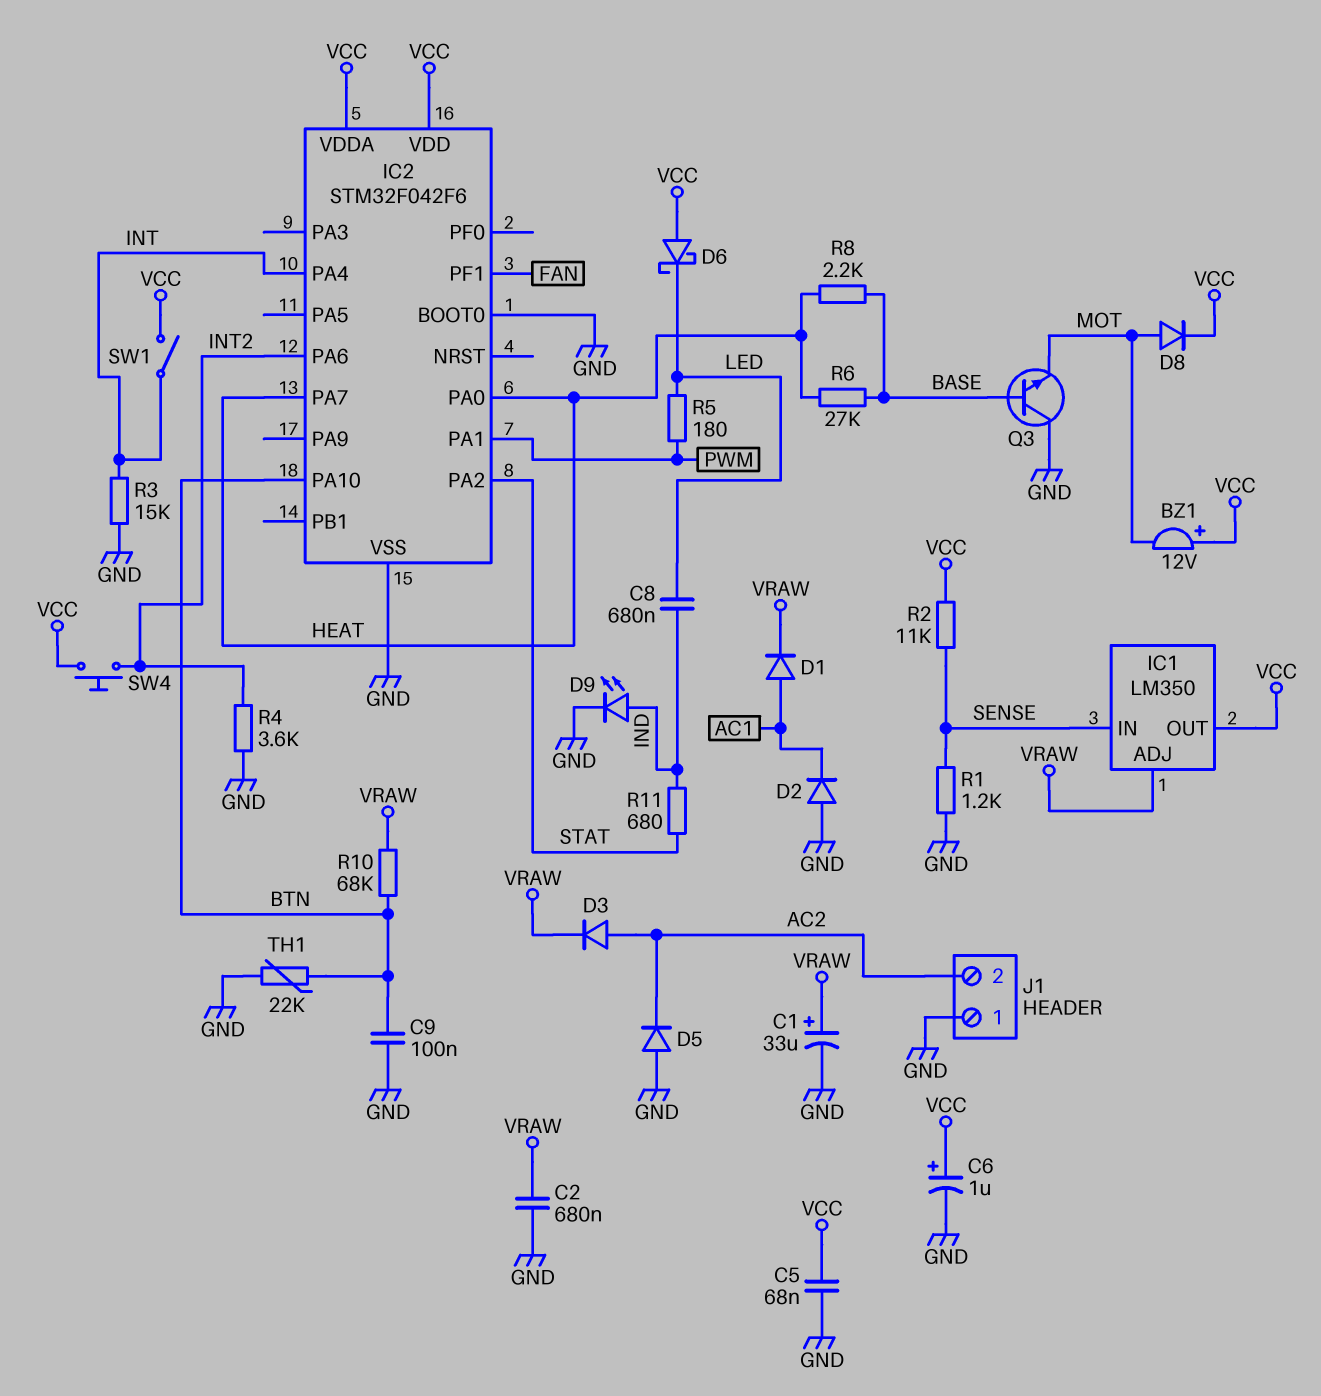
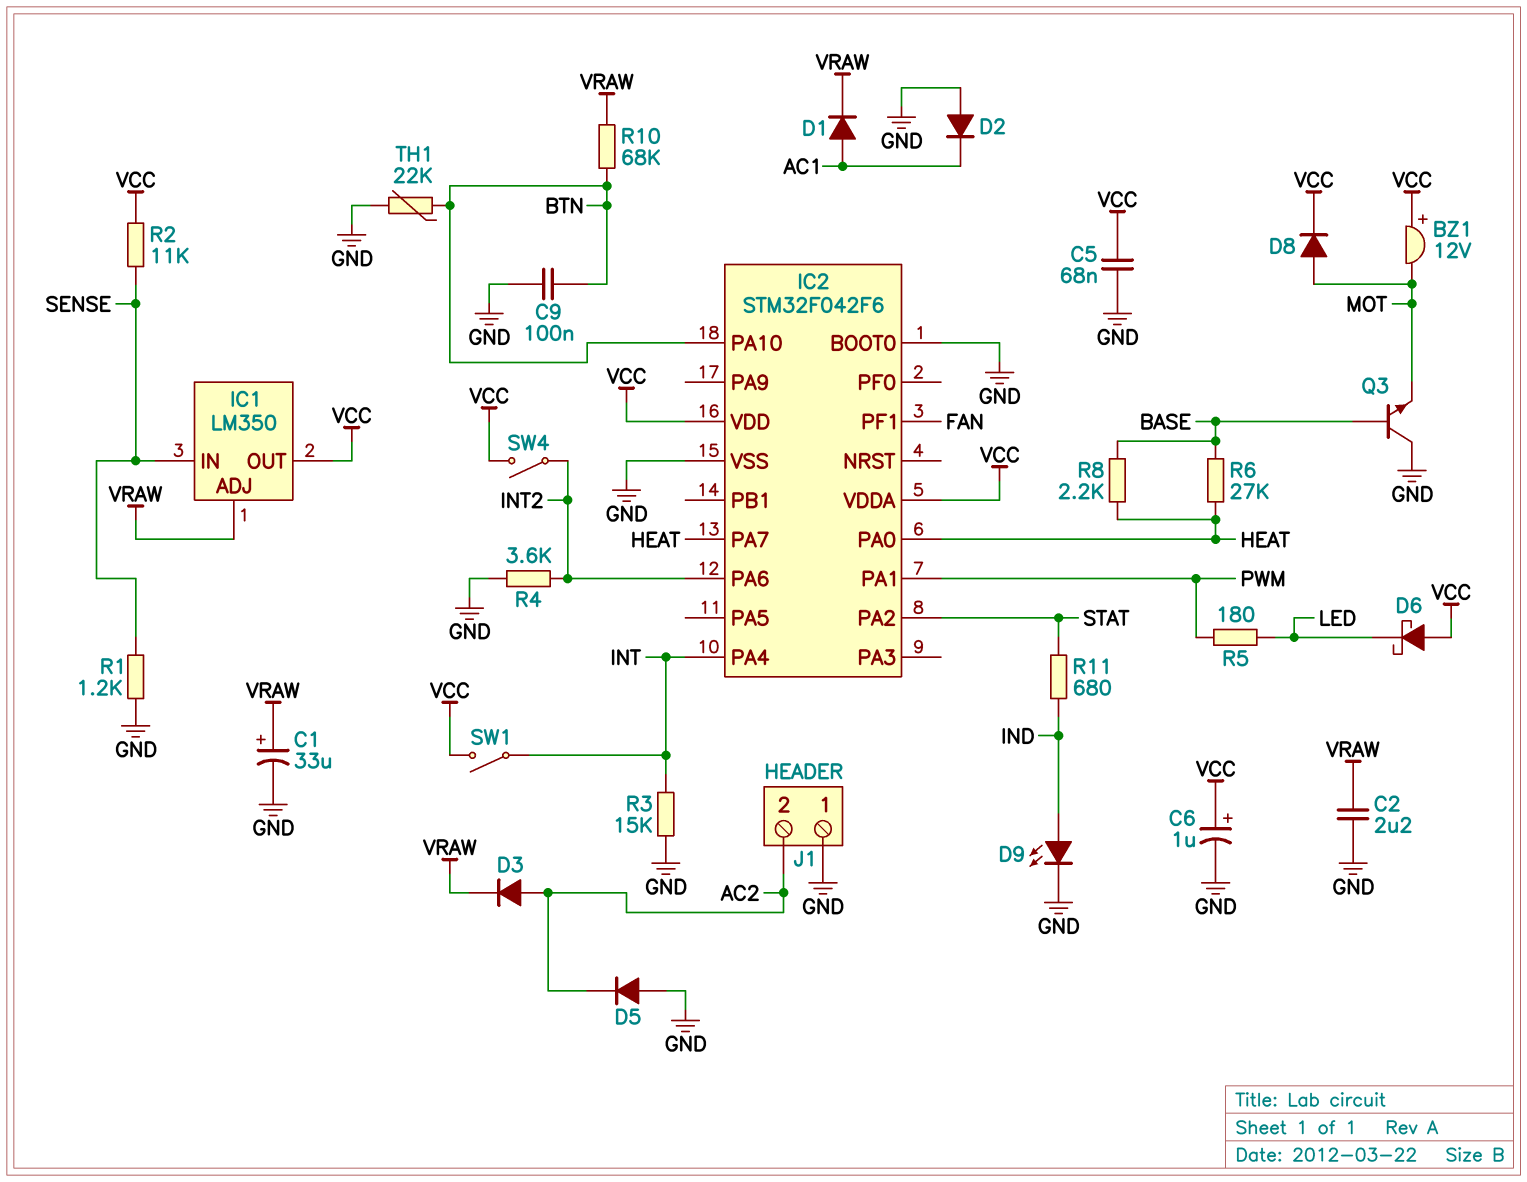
C2: 680nF (GND, VRAW) -> 2.2uF (GND, VRAW)
C8: 680nF (IND, LED) -> none
SW4: button (INT2, VCC) -> switch (INT2, VCC)

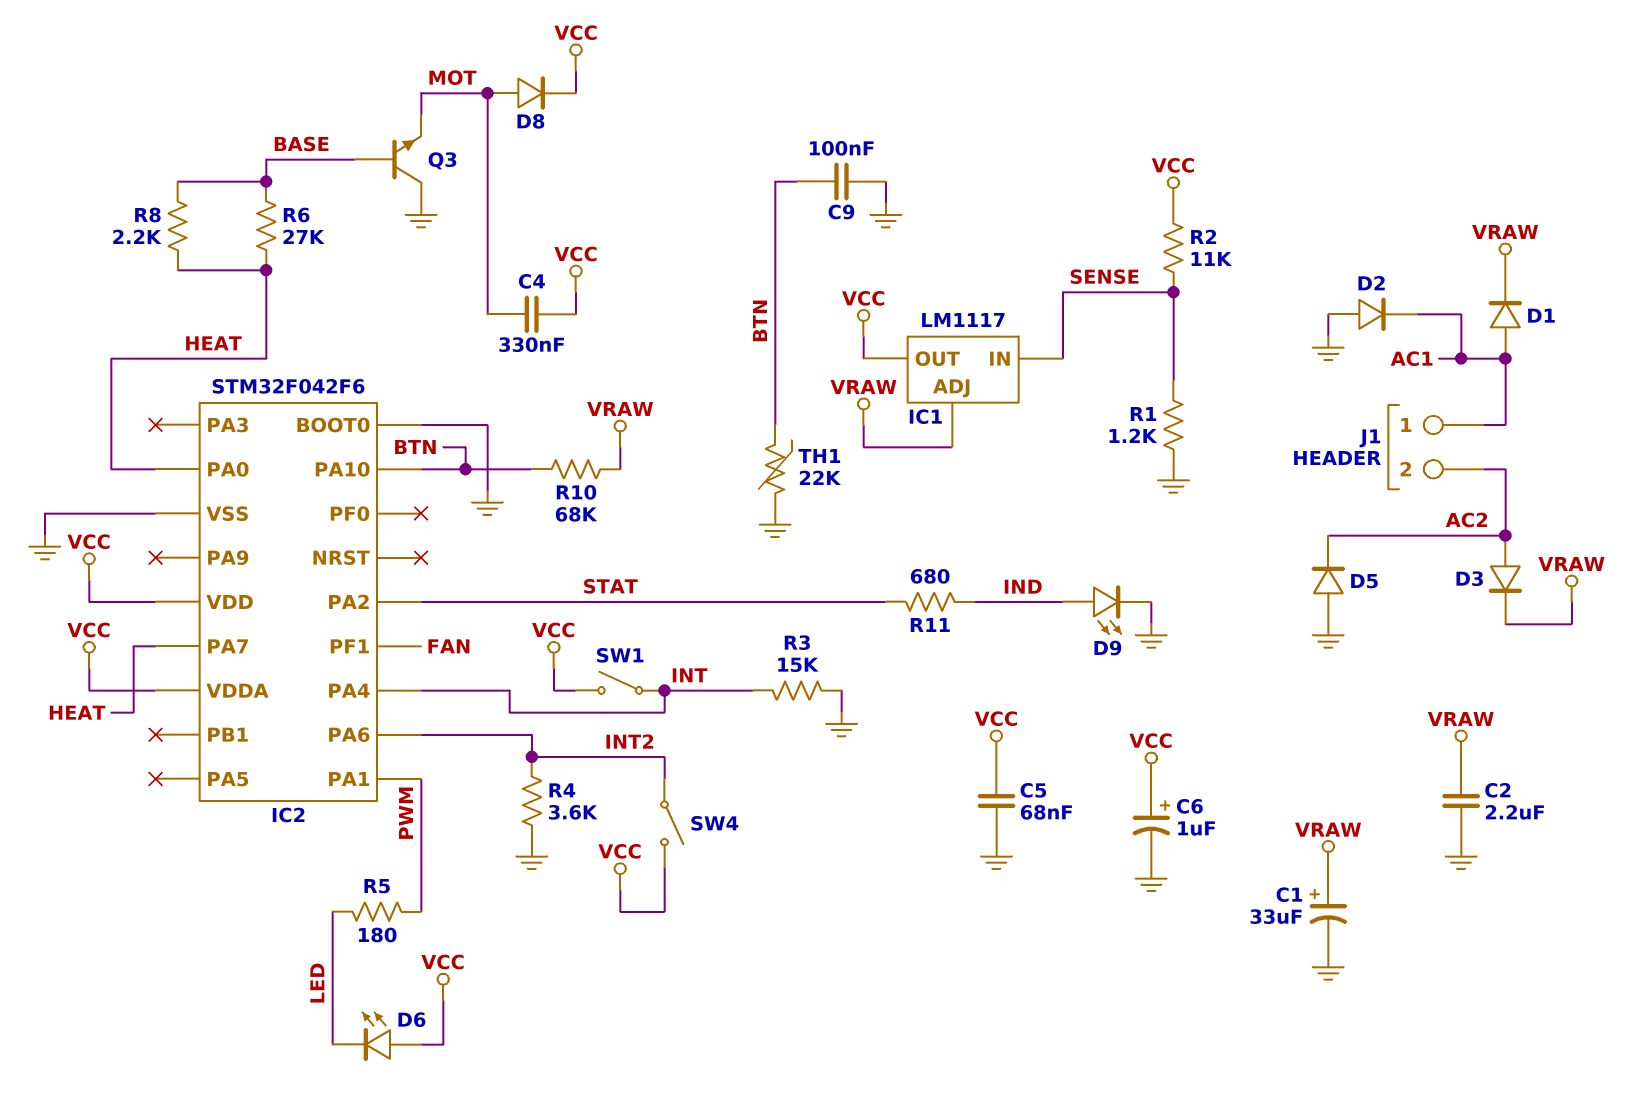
BZ1: buzzer 12V (plus VCC, minus MOT) -> none
C4: none -> 330nF (MOT, VCC)
D6: schottky (A VCC, K LED) -> LED (A VCC, K LED)
IC1: LM350 -> LM1117
J1 pin 1: GND -> AC1

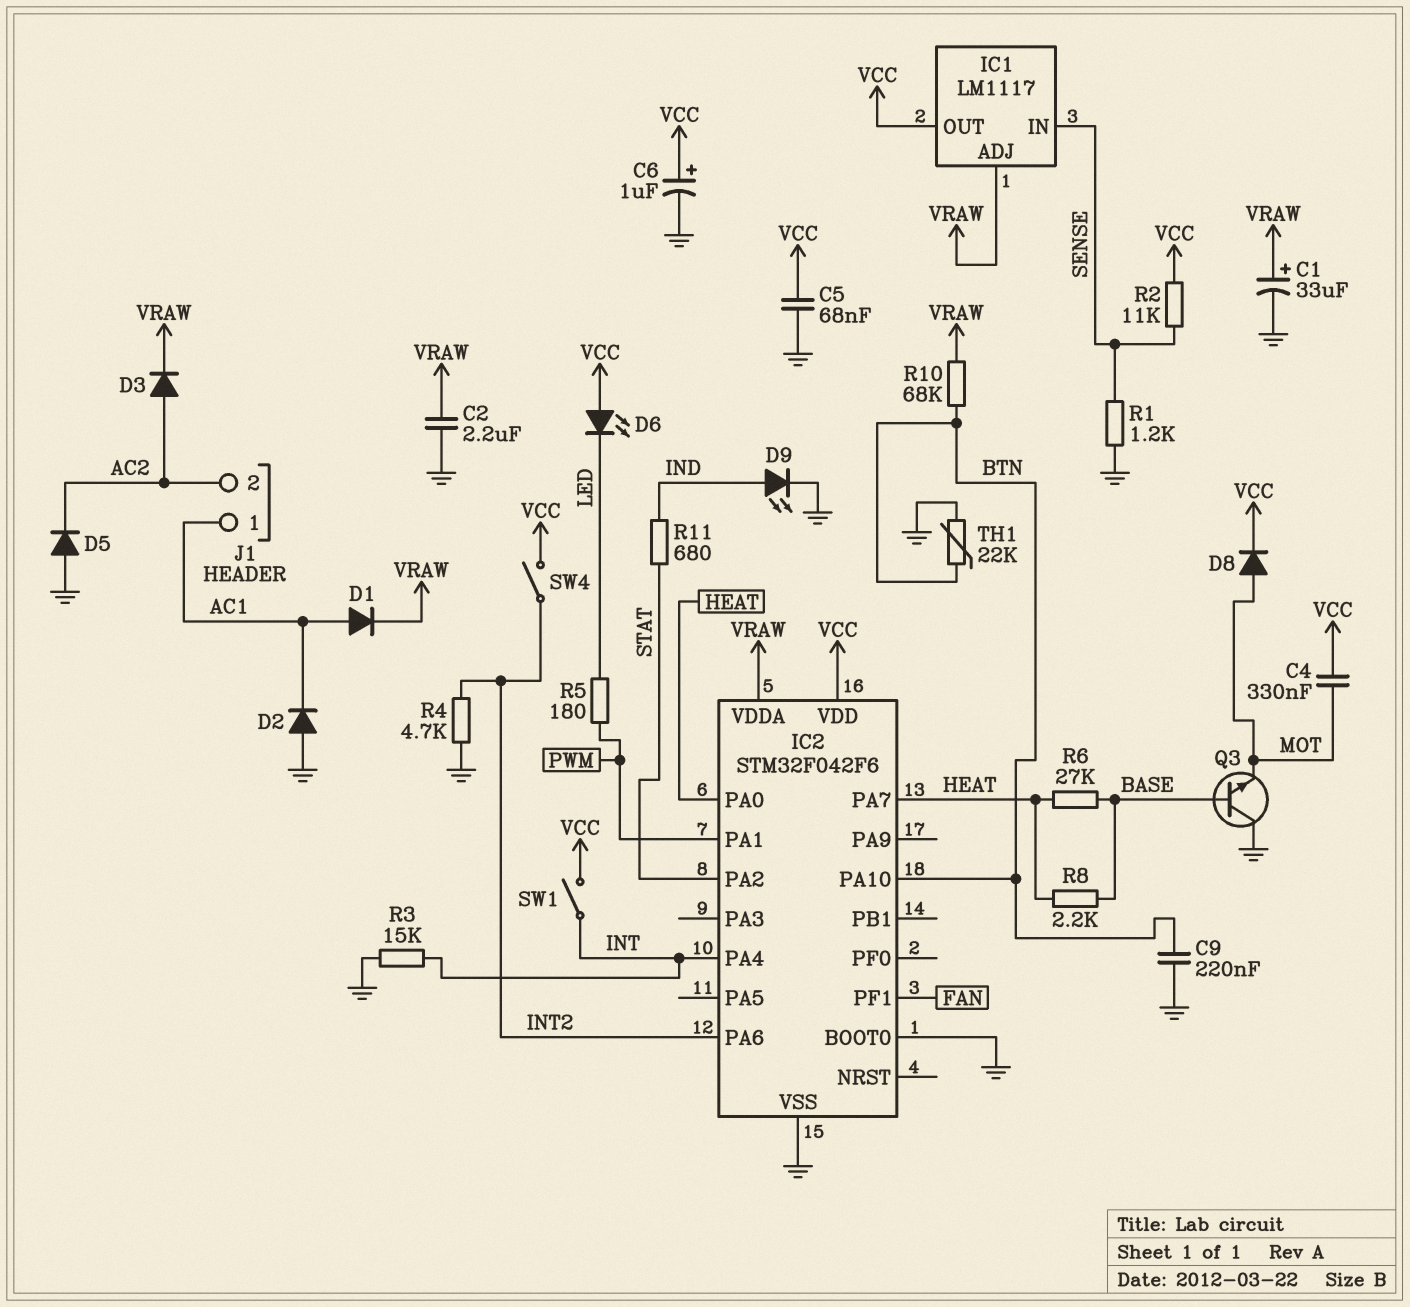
C9: 100nF (BTN, GND) -> 220nF (BTN, GND)
IC2 pin VDDA: VCC -> VRAW
R4: 3.6k (GND, INT2) -> 4.7k (GND, INT2)

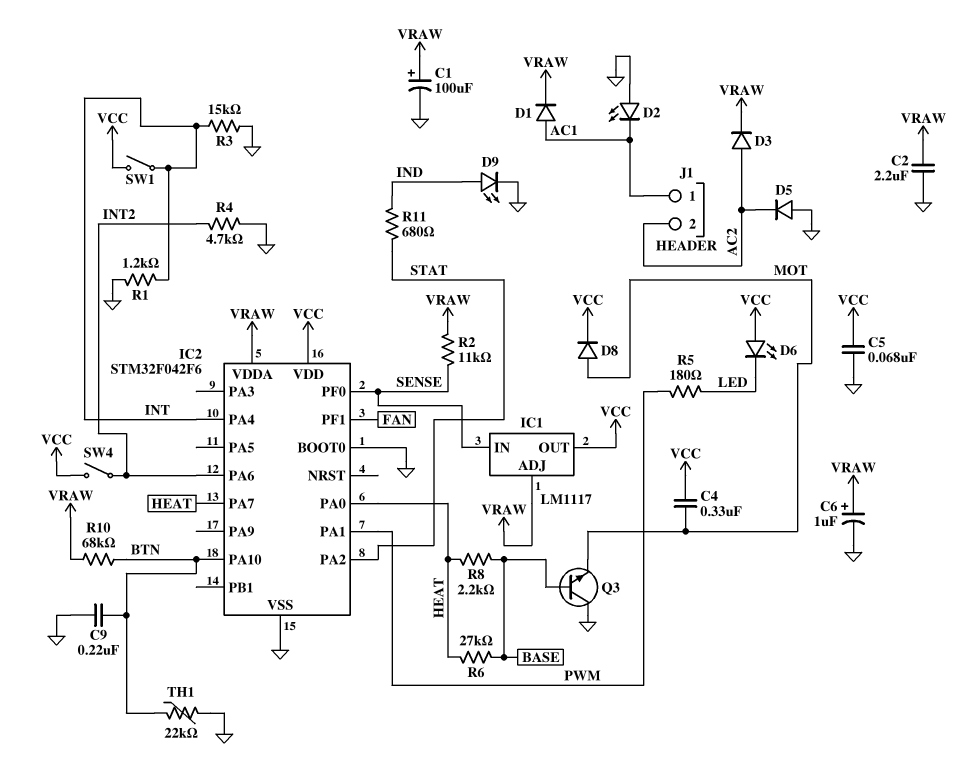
C1: 33uF (plus VRAW, minus GND) -> 100uF (plus VRAW, minus GND)
C6: 1uF (plus VCC, minus GND) -> 1uF (plus VRAW, minus GND)
D2: diode (A GND, K AC1) -> LED (A GND, K AC1)
IC2 pin PF0: none -> SENSE
R1: 1.2k (GND, SENSE) -> 1.2k (GND, INT)
R2: 11k (SENSE, VCC) -> 11k (SENSE, VRAW)

